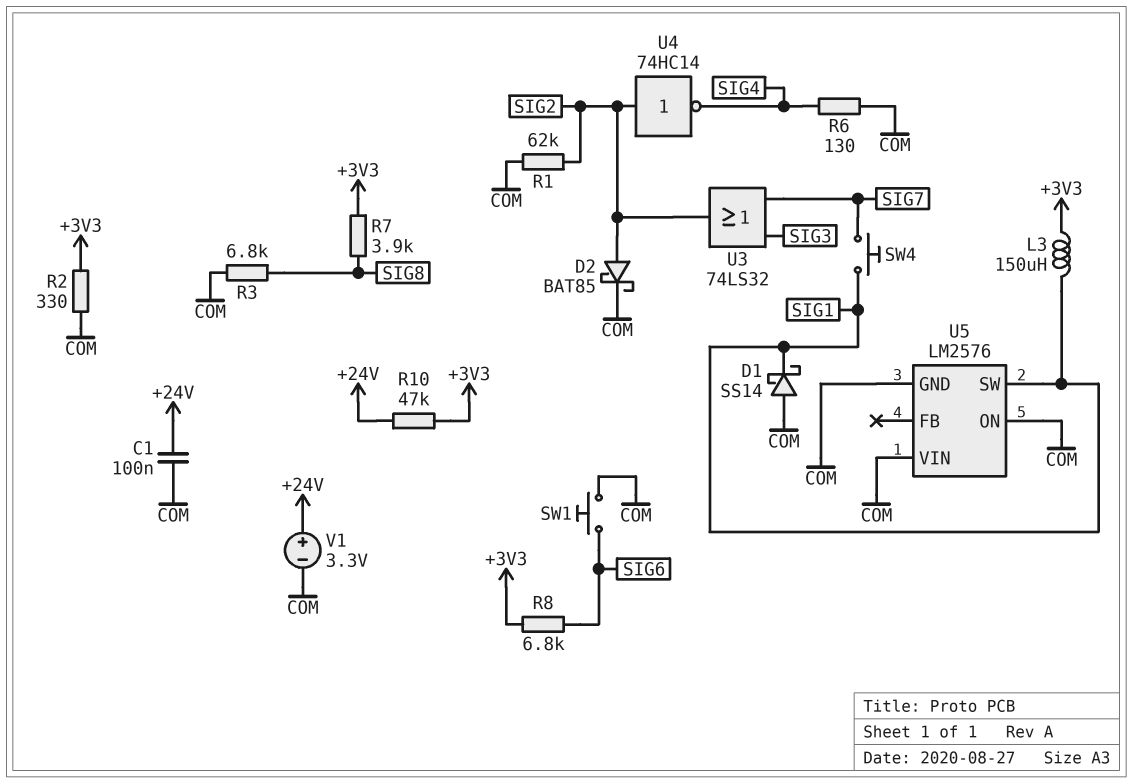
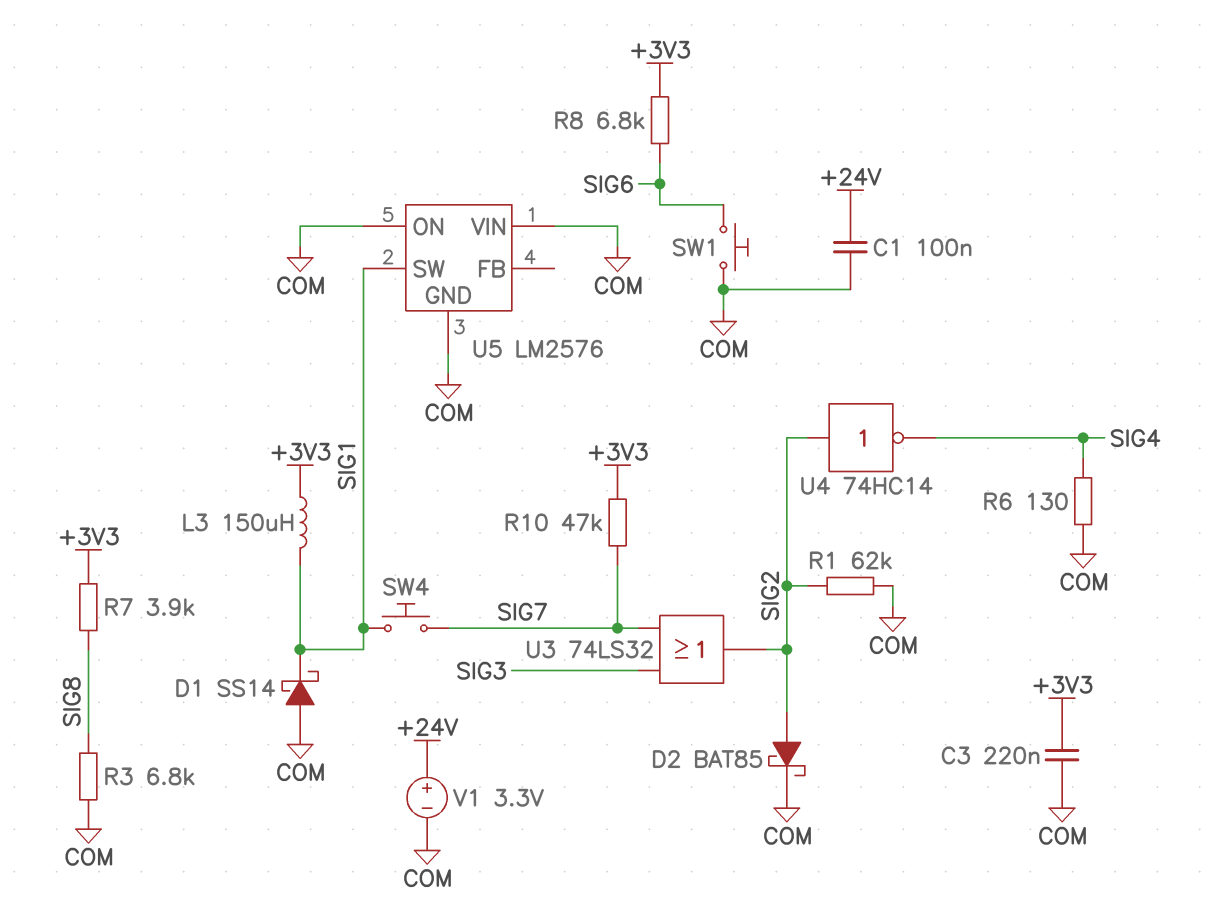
C3: none -> 220nF (+3V3, COM)
R2: 330 (+3V3, COM) -> none
R10: 47k (+3V3, +24V) -> 47k (+3V3, SIG7)

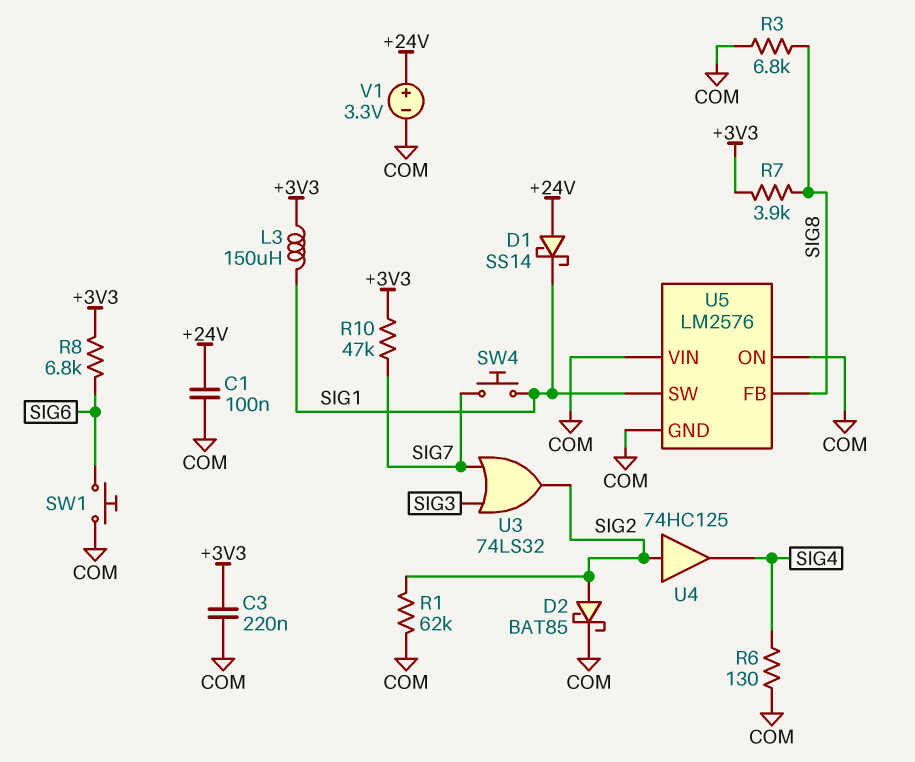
D1: schottky SS14 (A COM, K SIG1) -> schottky SS14 (A +24V, K SIG1)
U4: NOT 74HC14 (in SIG2, out SIG4) -> buffer 74HC125 (in SIG2, out SIG4)
U5 pin FB: none -> SIG8

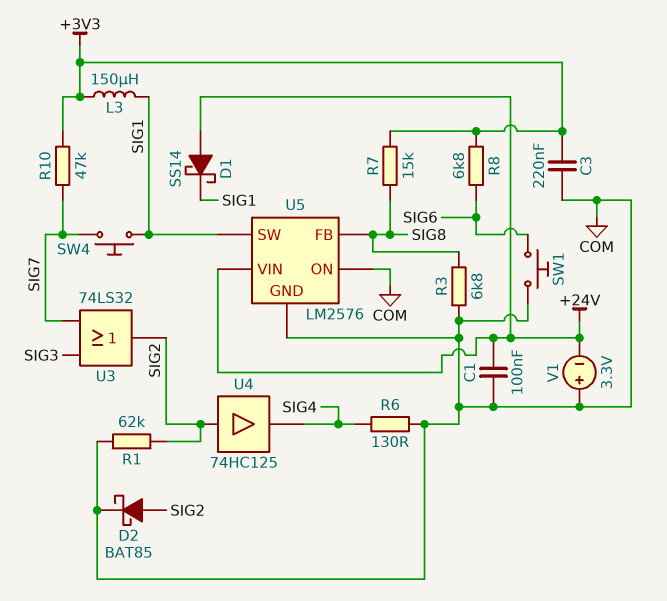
R7: 3.9k (+3V3, SIG8) -> 15k (+3V3, SIG8)
U5 pin VIN: COM -> +24V
V1: 3.3V (plus +24V, minus COM) -> 3.3V (plus COM, minus +24V)

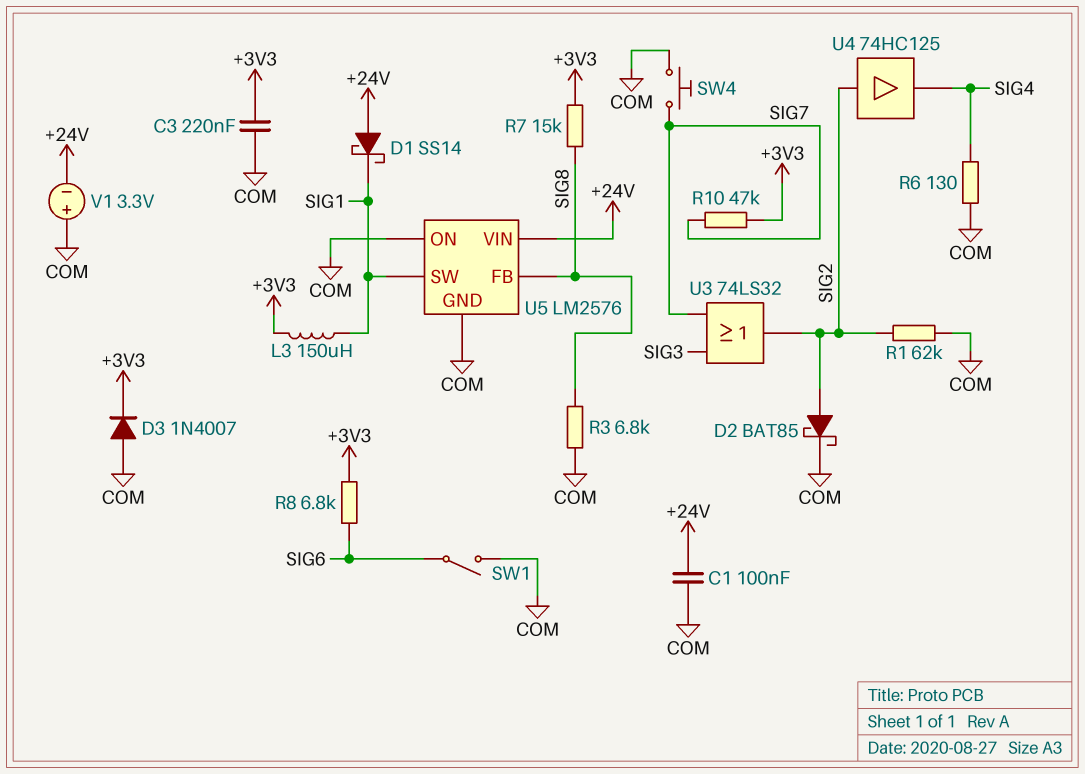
D3: none -> diode 1N4007 (A COM, K +3V3)
SW1: button (COM, SIG6) -> switch (COM, SIG6)
SW4: button (SIG1, SIG7) -> button (COM, SIG7)

